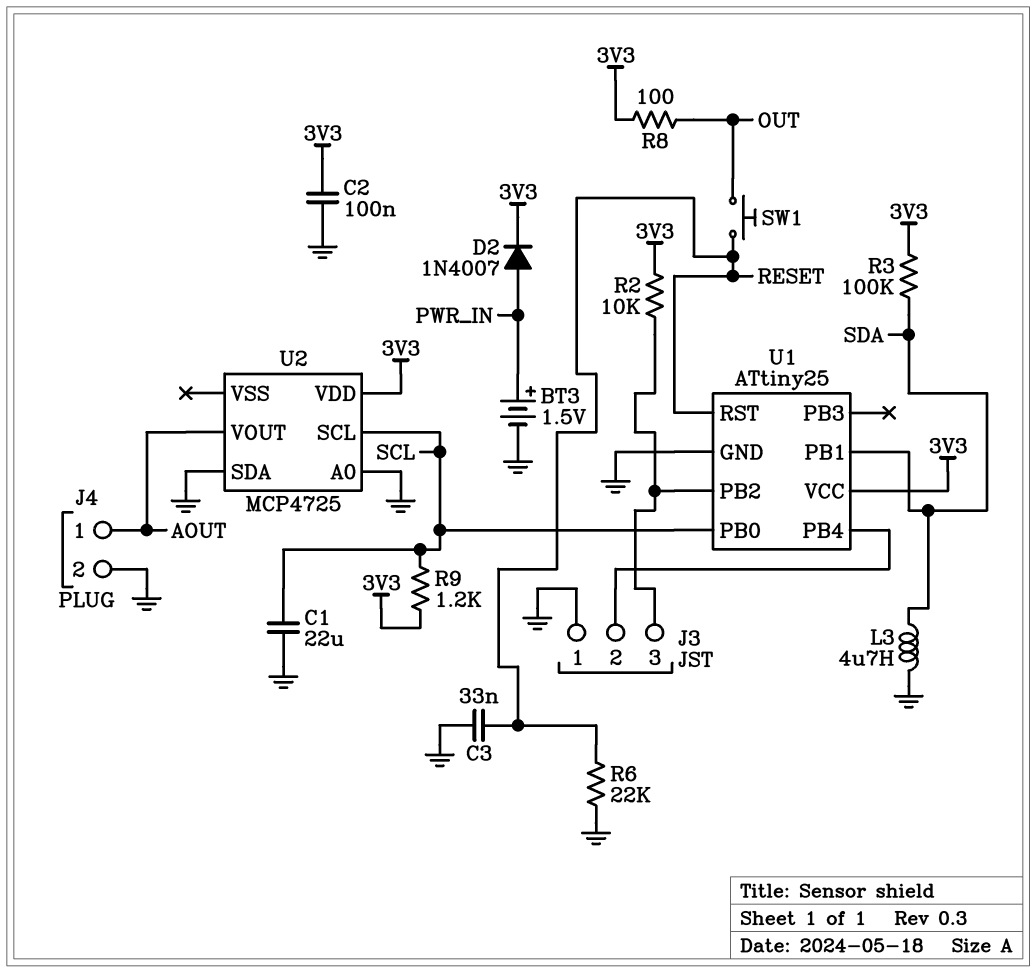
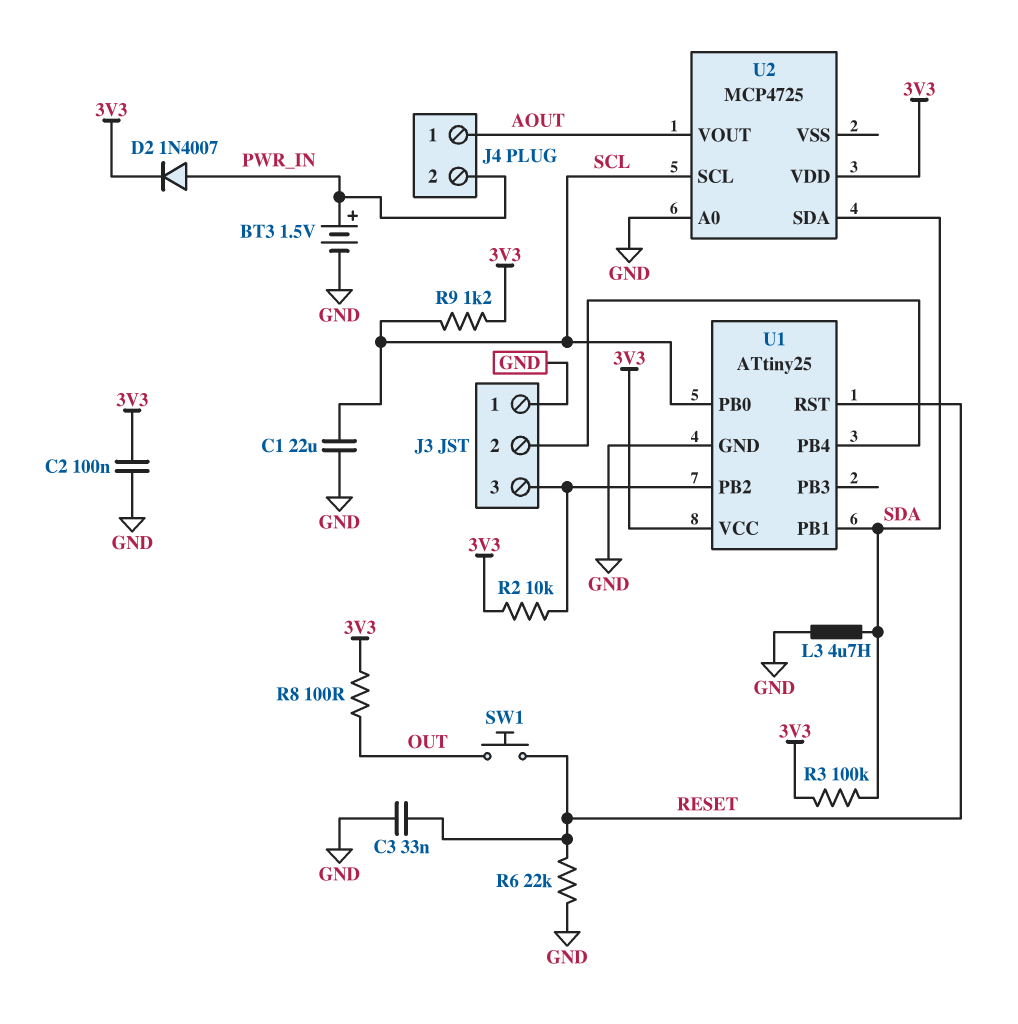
J4 pin 2: GND -> PWR_IN
U2 pin SDA: GND -> SDA

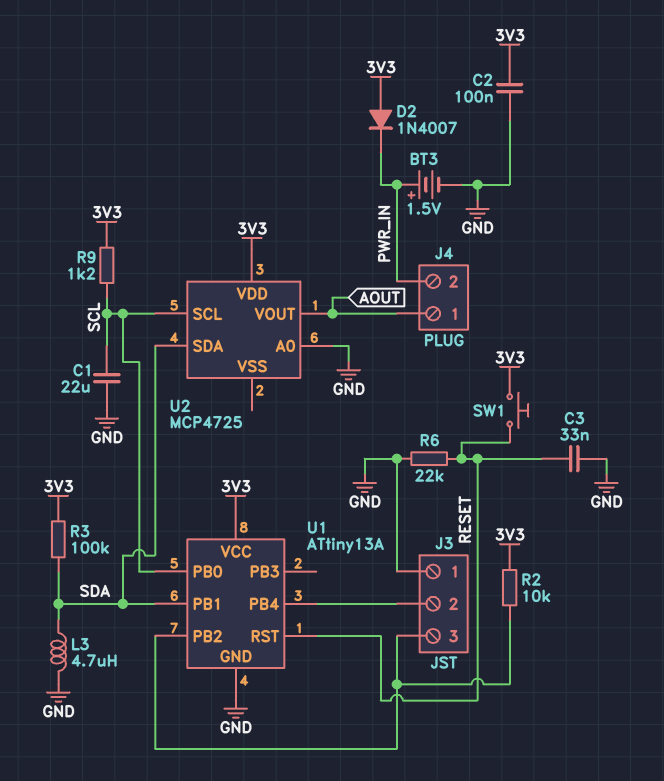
D2: diode 1N4007 (A PWR_IN, K 3V3) -> diode 1N4007 (A 3V3, K PWR_IN)
R8: 100 (3V3, OUT) -> none
SW1: button (OUT, RESET) -> button (3V3, RESET)
U1: ATtiny25 -> ATtiny13A

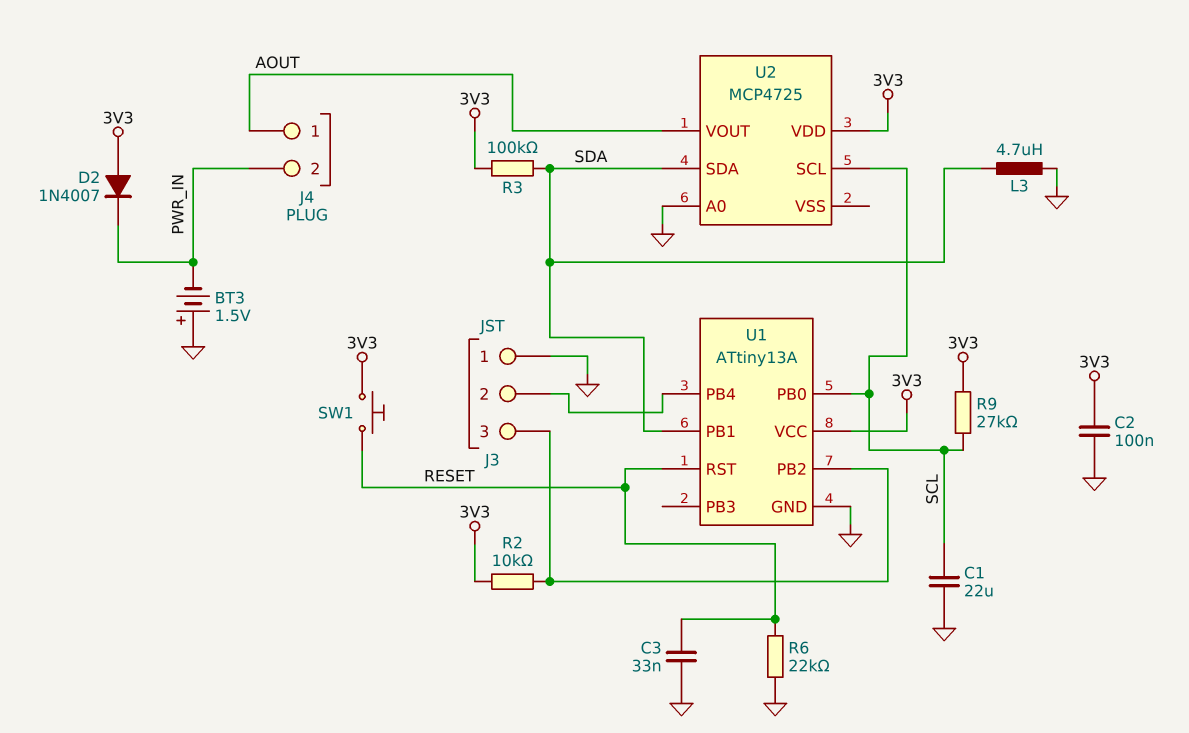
BT3: 1.5V (plus PWR_IN, minus GND) -> 1.5V (plus GND, minus PWR_IN)
R9: 1.2k (3V3, SCL) -> 27k (3V3, SCL)

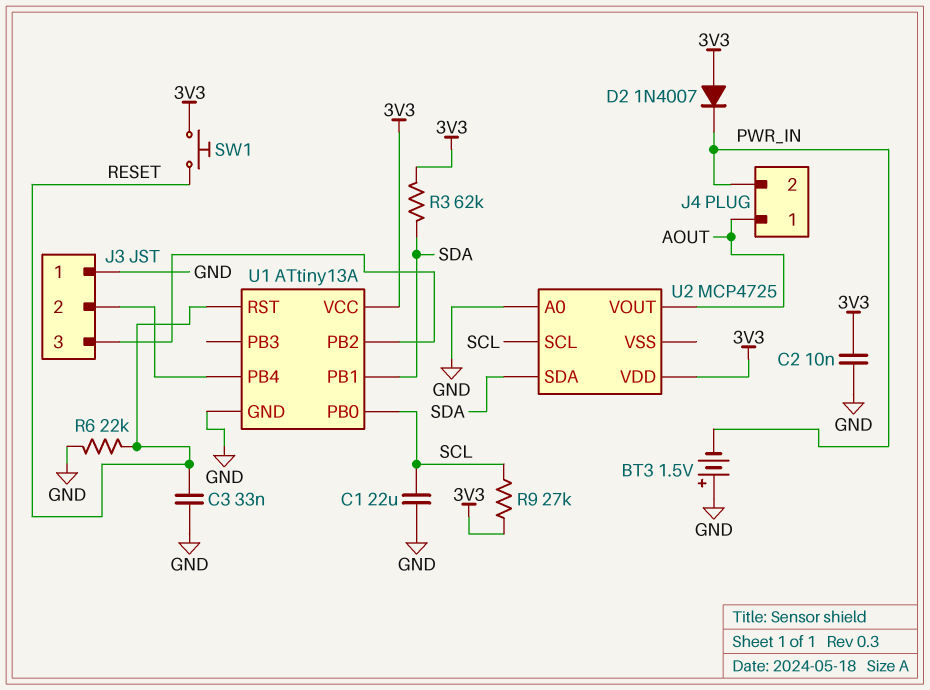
C2: 100nF (3V3, GND) -> 10nF (3V3, GND)
L3: 4.7uH (GND, SDA) -> none
R2: 10k (3V3, J3/3) -> none
R3: 100k (3V3, SDA) -> 62k (3V3, SDA)

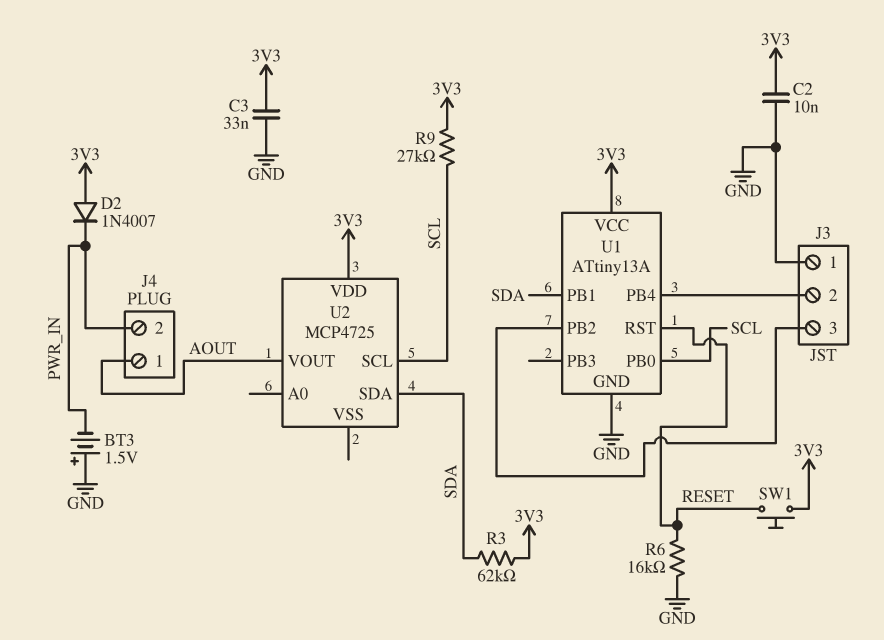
C1: 22uF (GND, SCL) -> none
C3: 33nF (GND, RESET) -> 33nF (3V3, GND)
R6: 22k (GND, RESET) -> 16k (GND, RESET)
U2 pin A0: GND -> none

